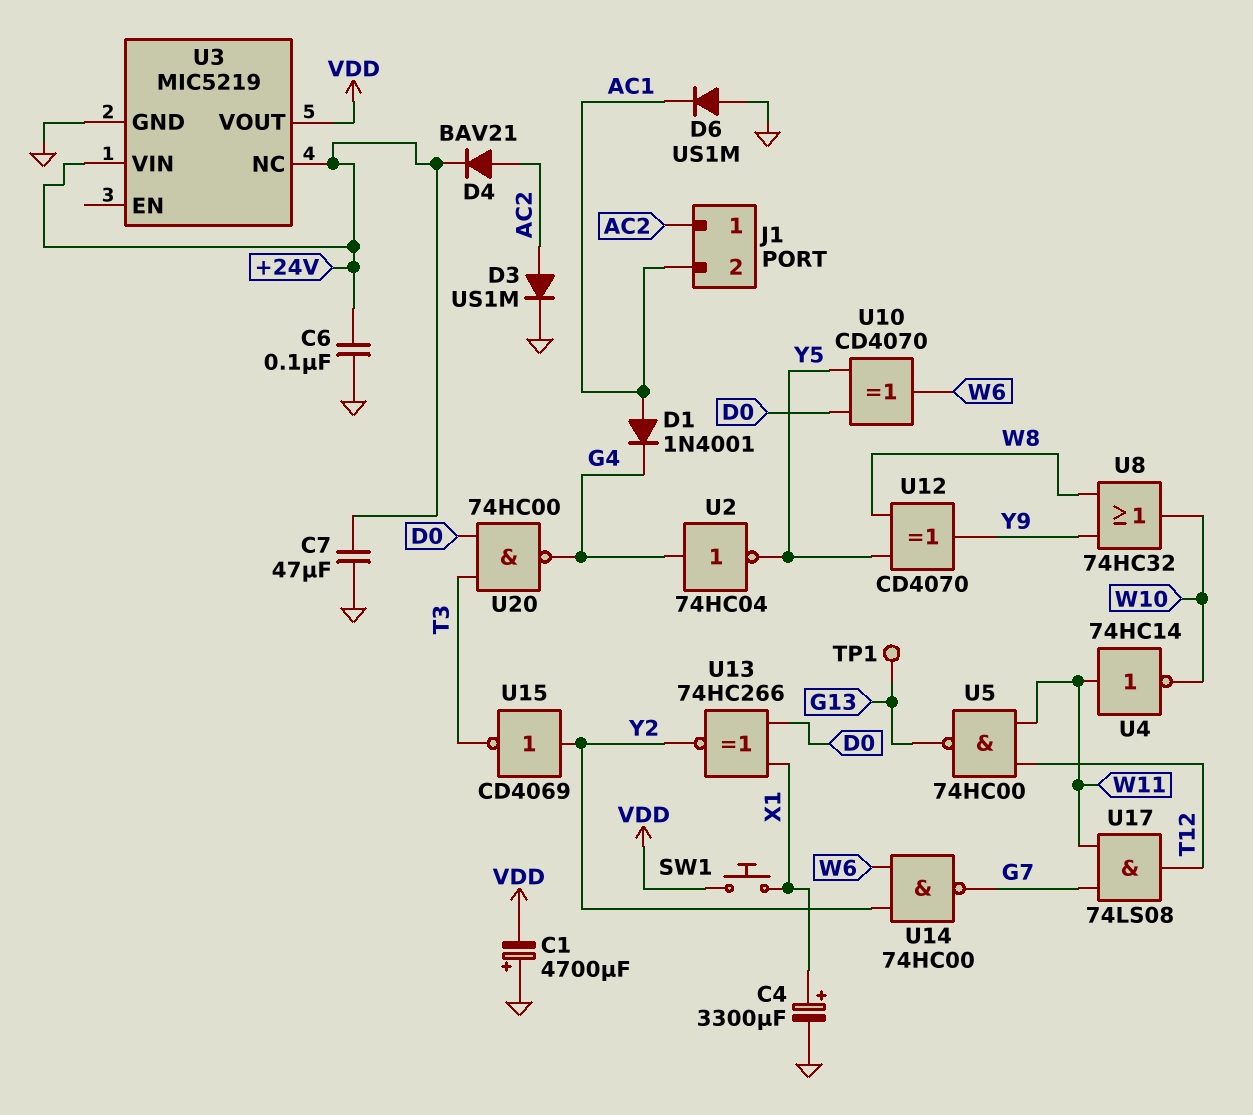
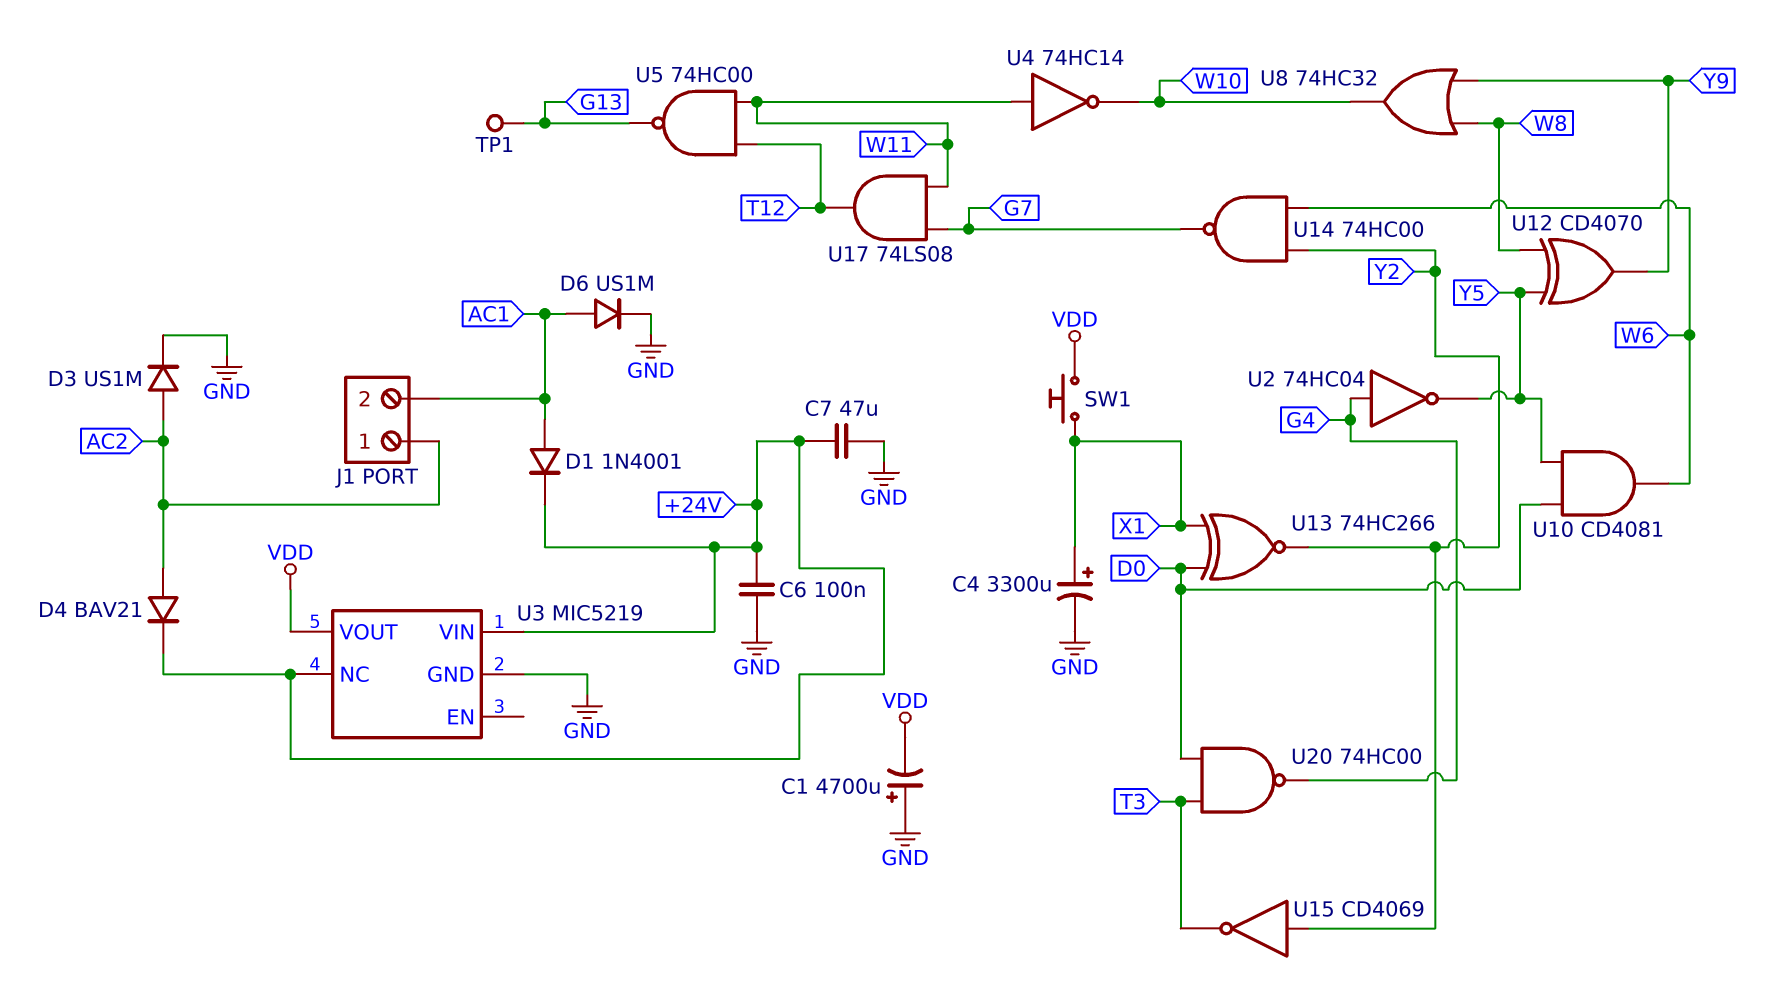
D1: diode 1N4001 (A AC1, K G4) -> diode 1N4001 (A AC1, K +24V)
D6: diode US1M (A GND, K AC1) -> diode US1M (A AC1, K GND)
U10: XOR CD4070 (in D0, in Y5, out W6) -> AND CD4081 (in D0, in Y5, out W6)

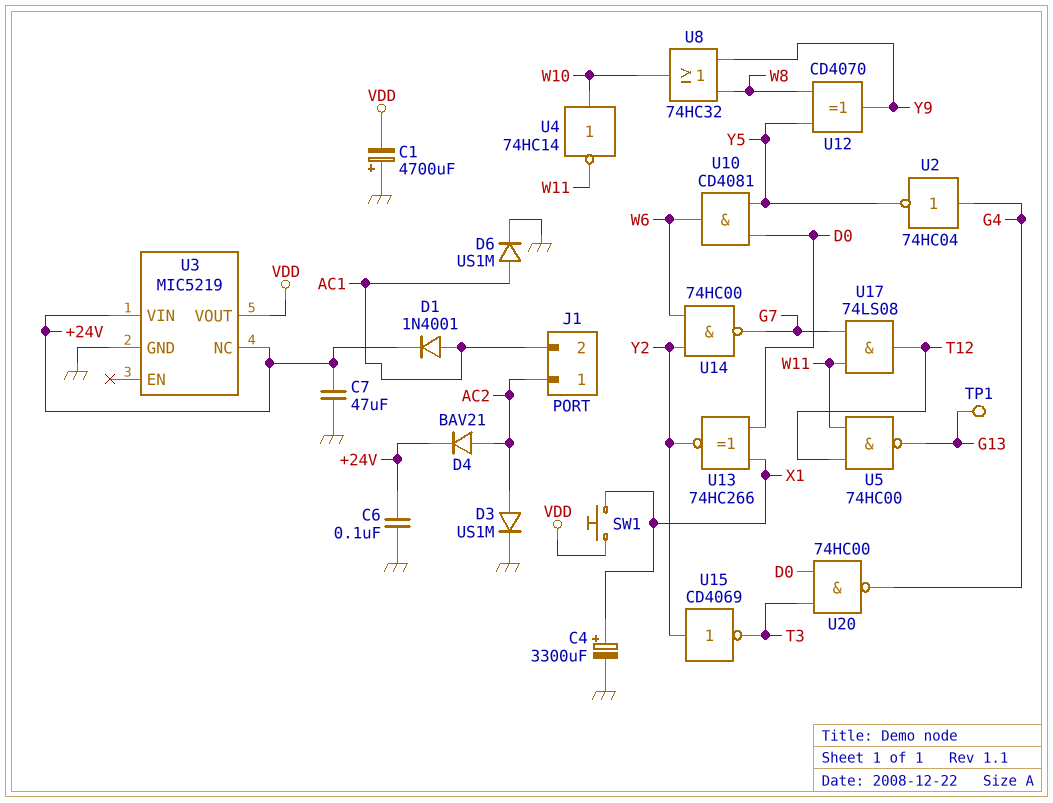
U4: NOT 74HC14 (in W11, out W10) -> NOT 74HC14 (in W10, out W11)

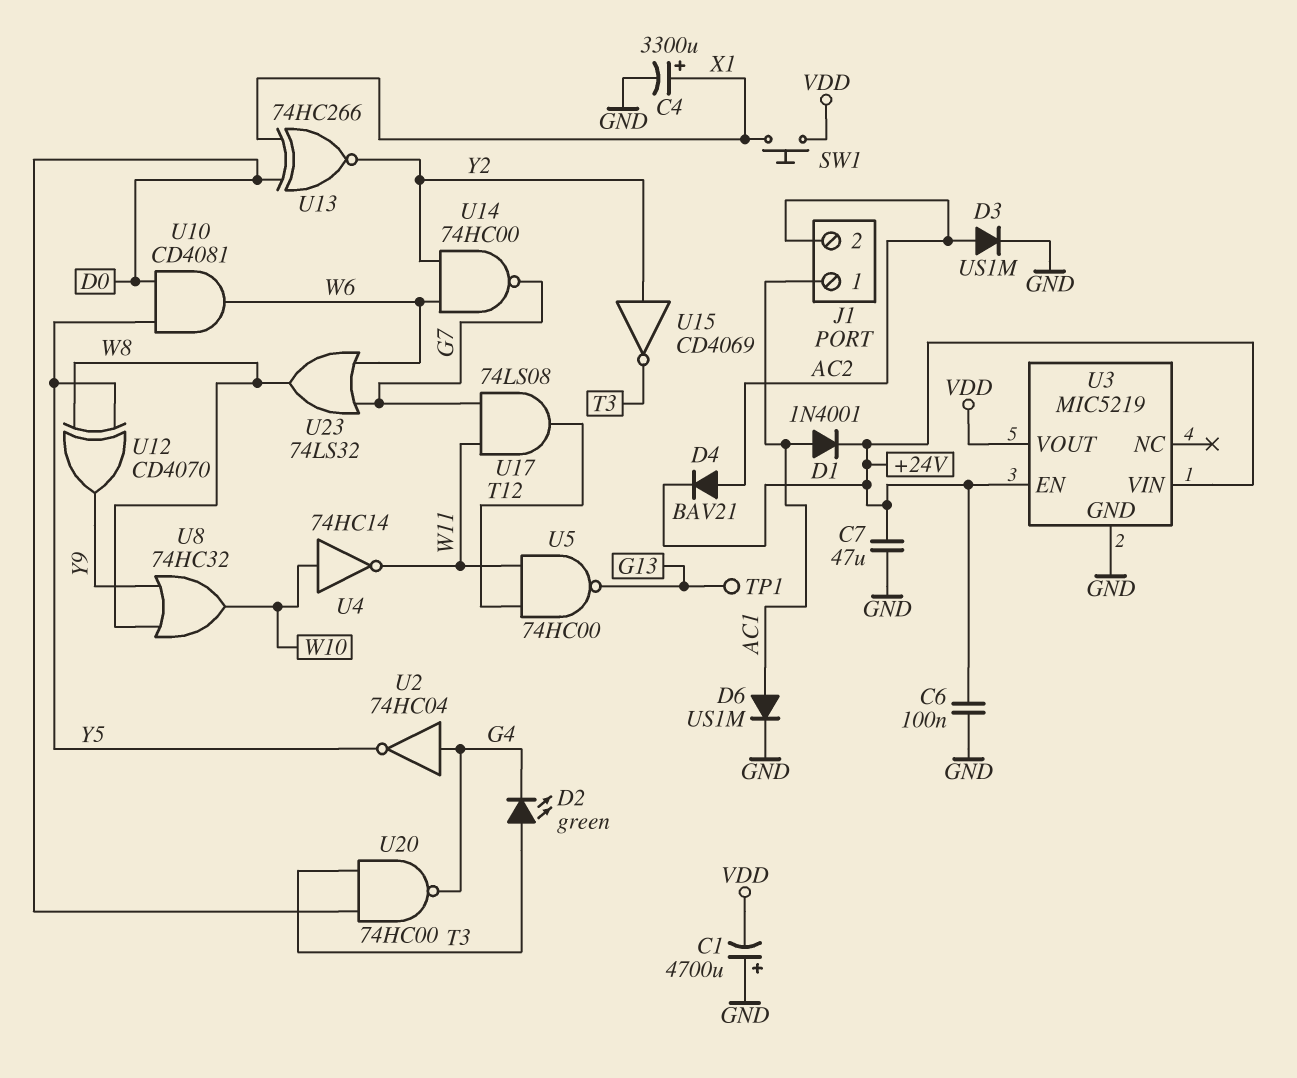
D2: none -> LED green (A T3, K G4)
J1 pin 1: AC2 -> AC1
J1 pin 2: AC1 -> AC2
U3 pin EN: none -> +24V
U3 pin NC: +24V -> none
U23: none -> OR 74LS32 (in G7, in W6, out W8)

